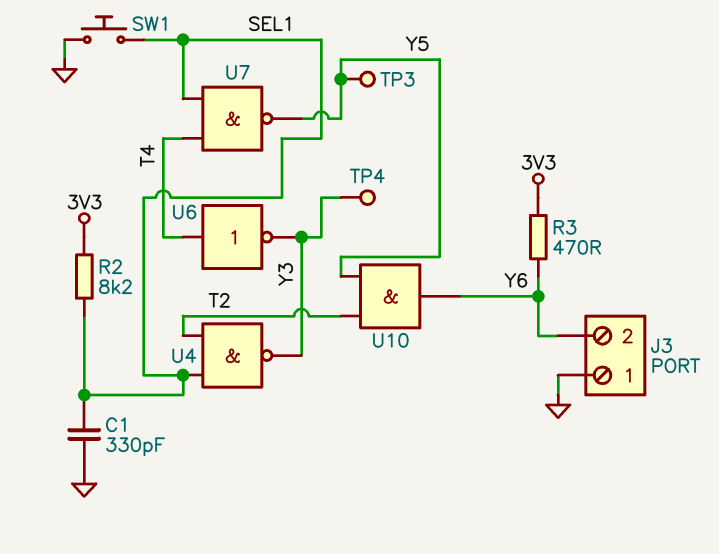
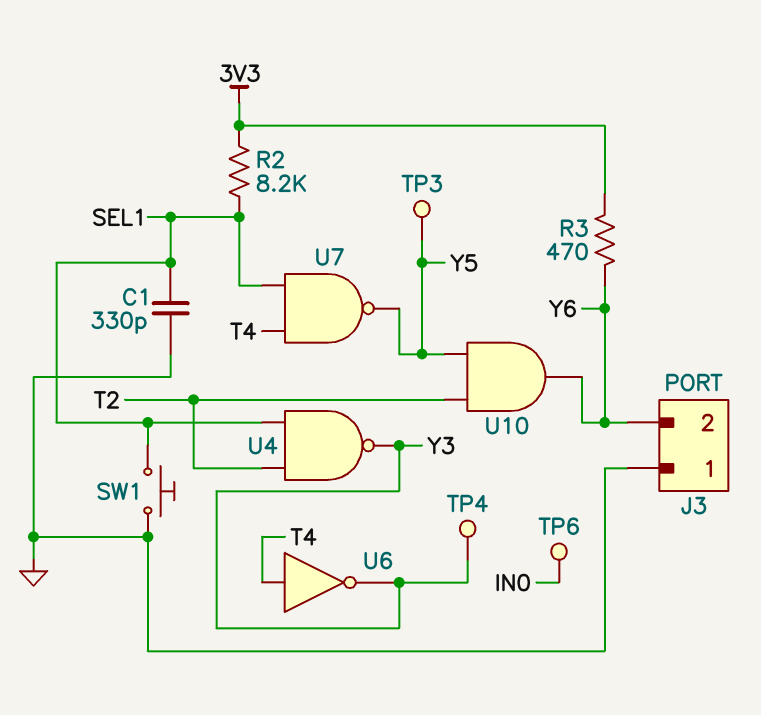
TP6: none -> test point (IN0)

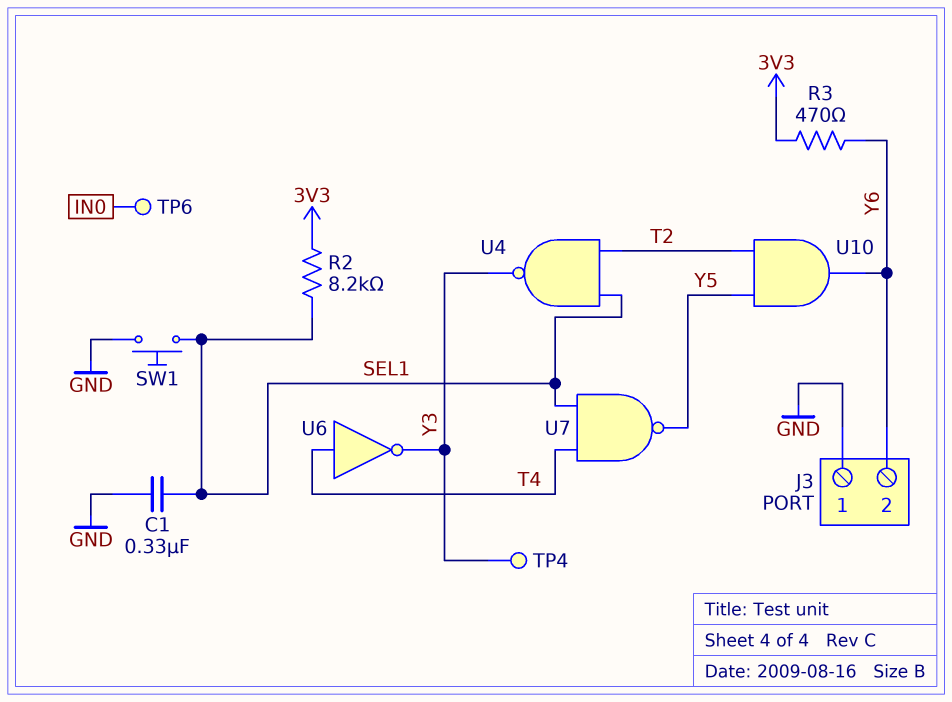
C1: 330pF (GND, SEL1) -> 330nF (GND, SEL1)
TP3: test point (Y5) -> none

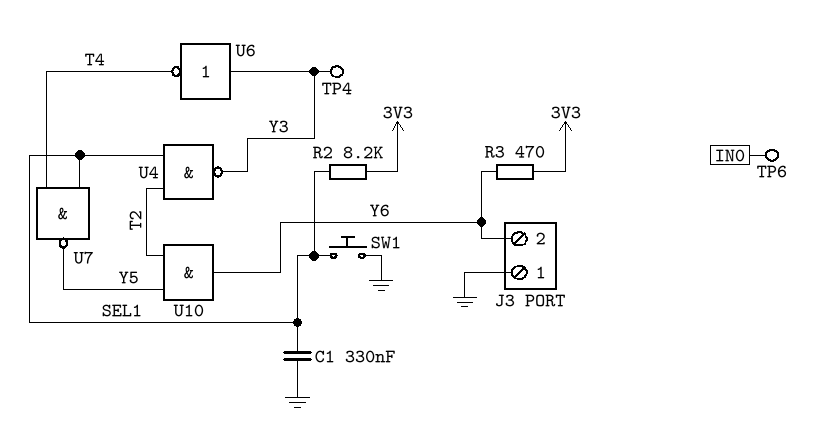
U6: NOT (in T4, out Y3) -> NOT (in Y3, out T4)

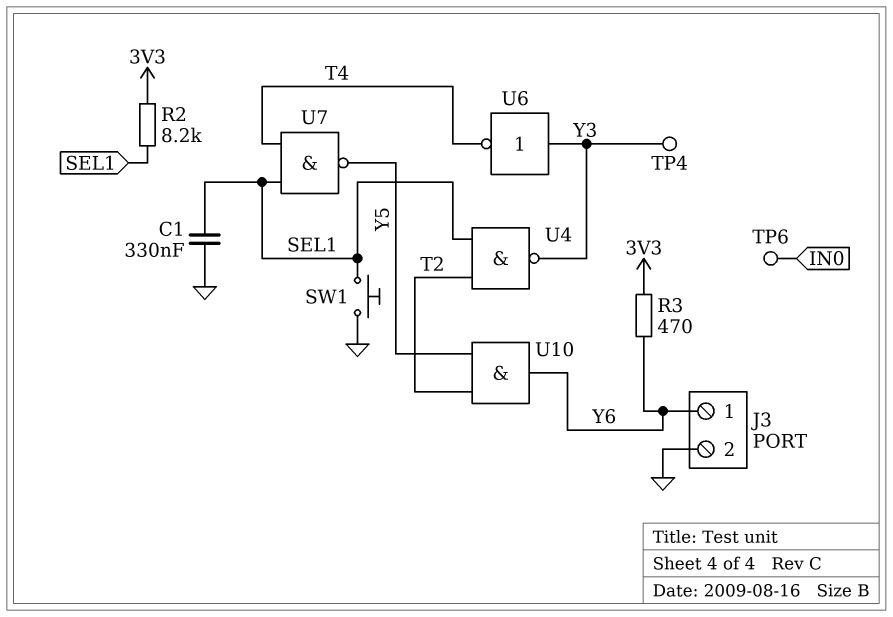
J3 pin 1: GND -> Y6
J3 pin 2: Y6 -> GND

